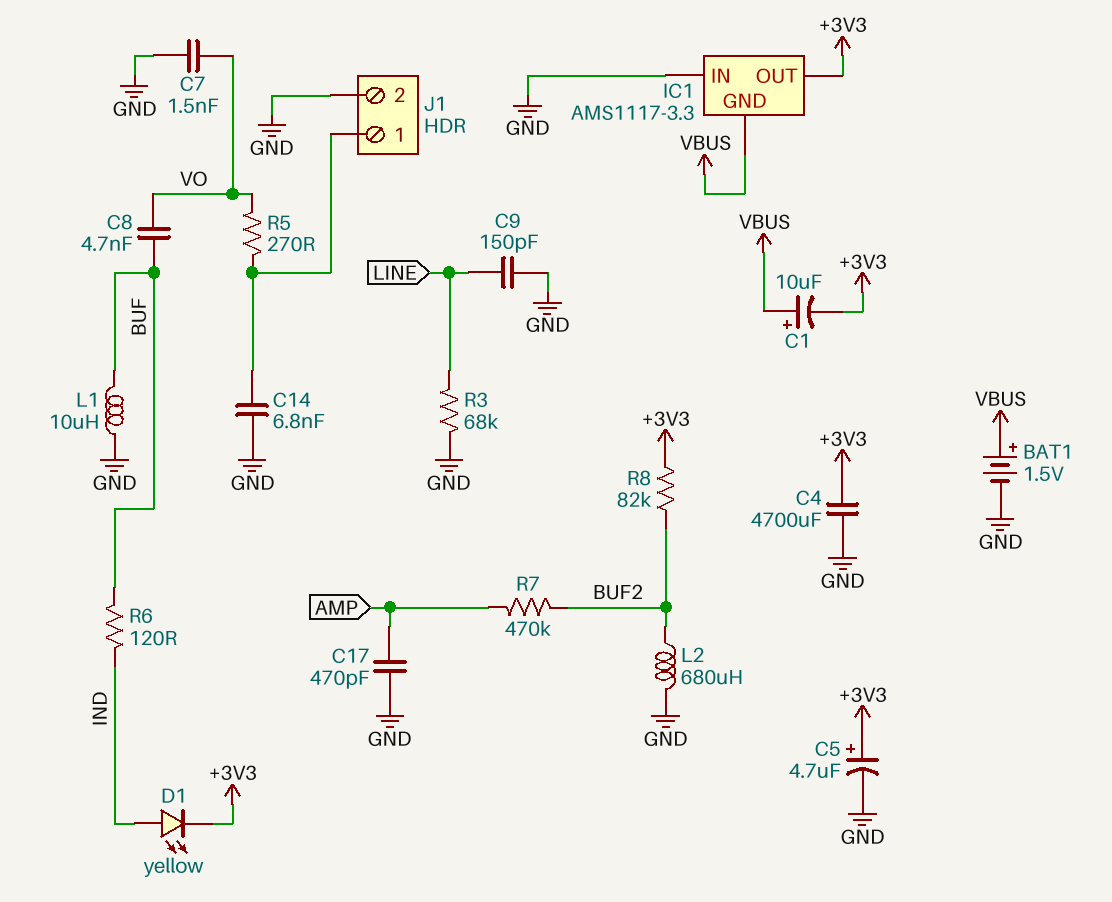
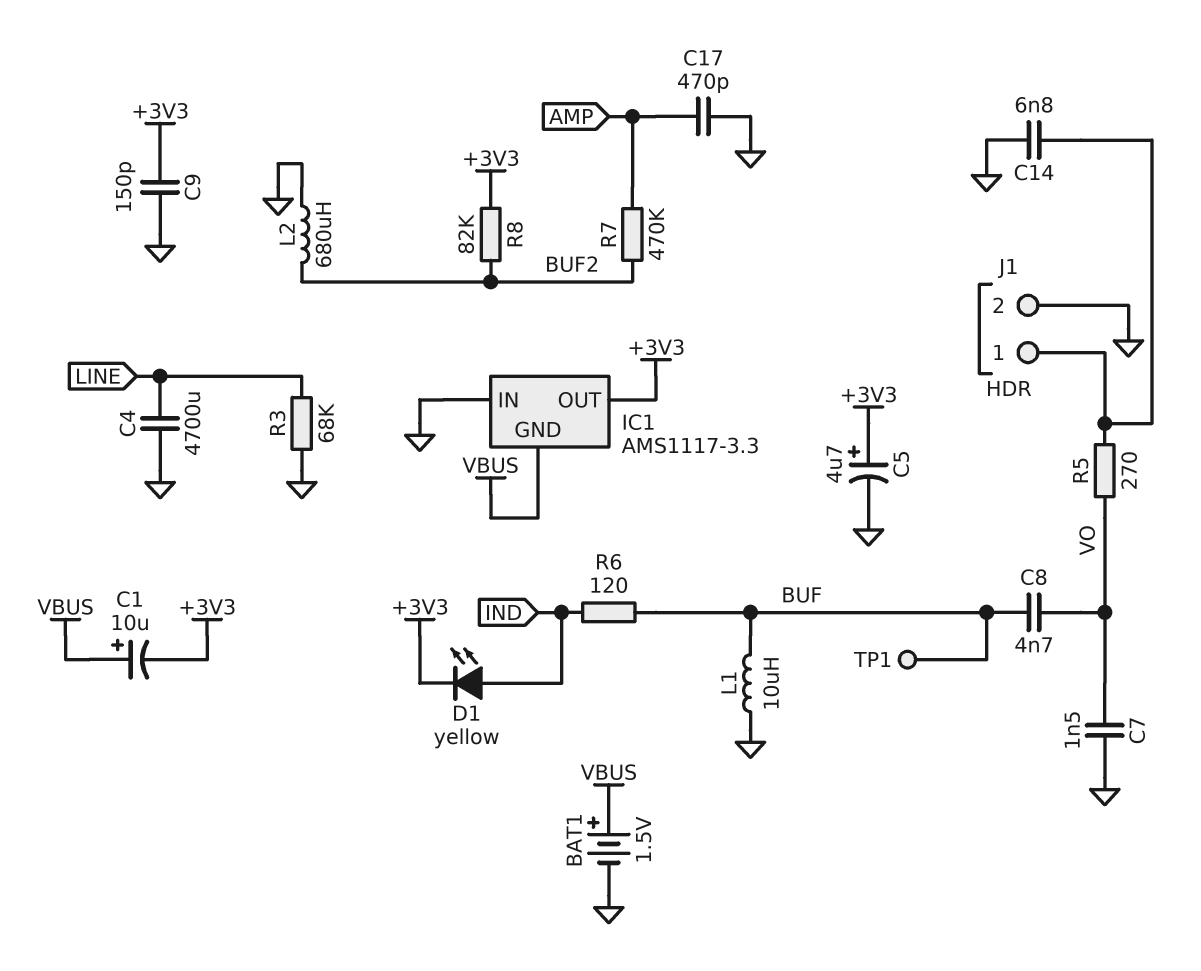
C4: 4700uF (+3V3, GND) -> 4700uF (GND, LINE)
C9: 150pF (GND, LINE) -> 150pF (+3V3, GND)
TP1: none -> test point (BUF)

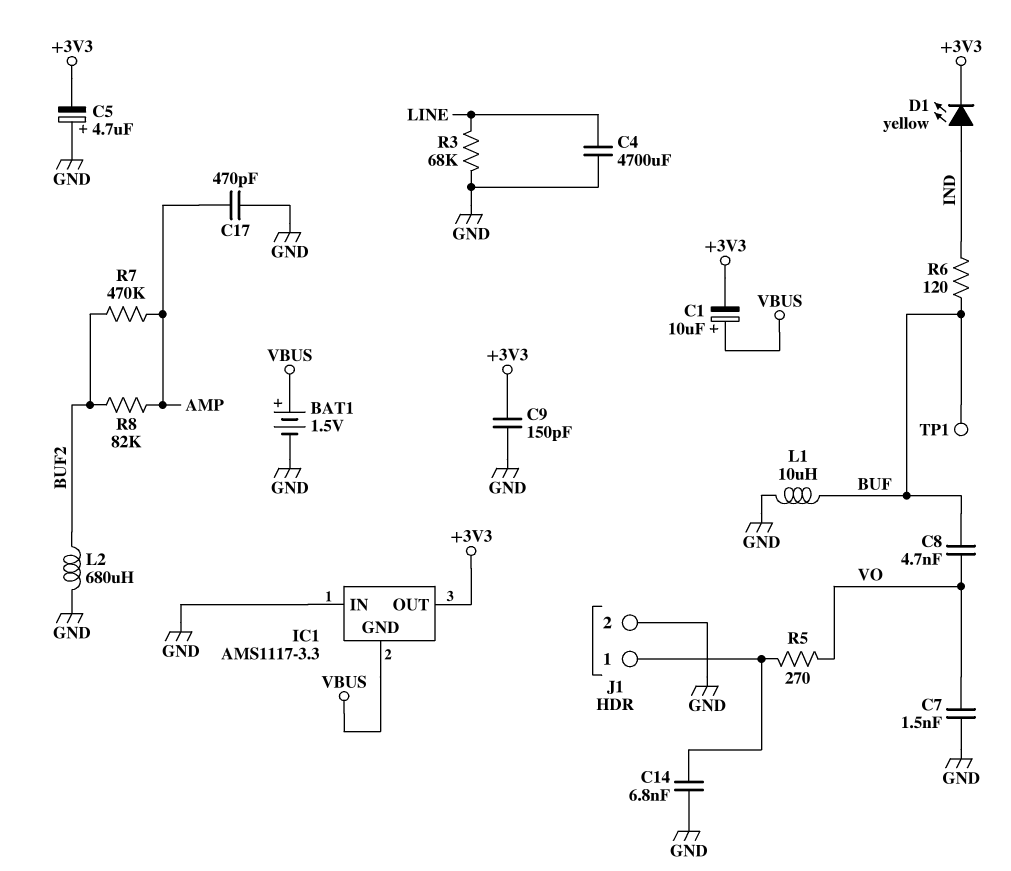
C5: 4.7uF (plus +3V3, minus GND) -> 4.7uF (plus GND, minus +3V3)
R8: 82k (+3V3, BUF2) -> 82k (AMP, BUF2)

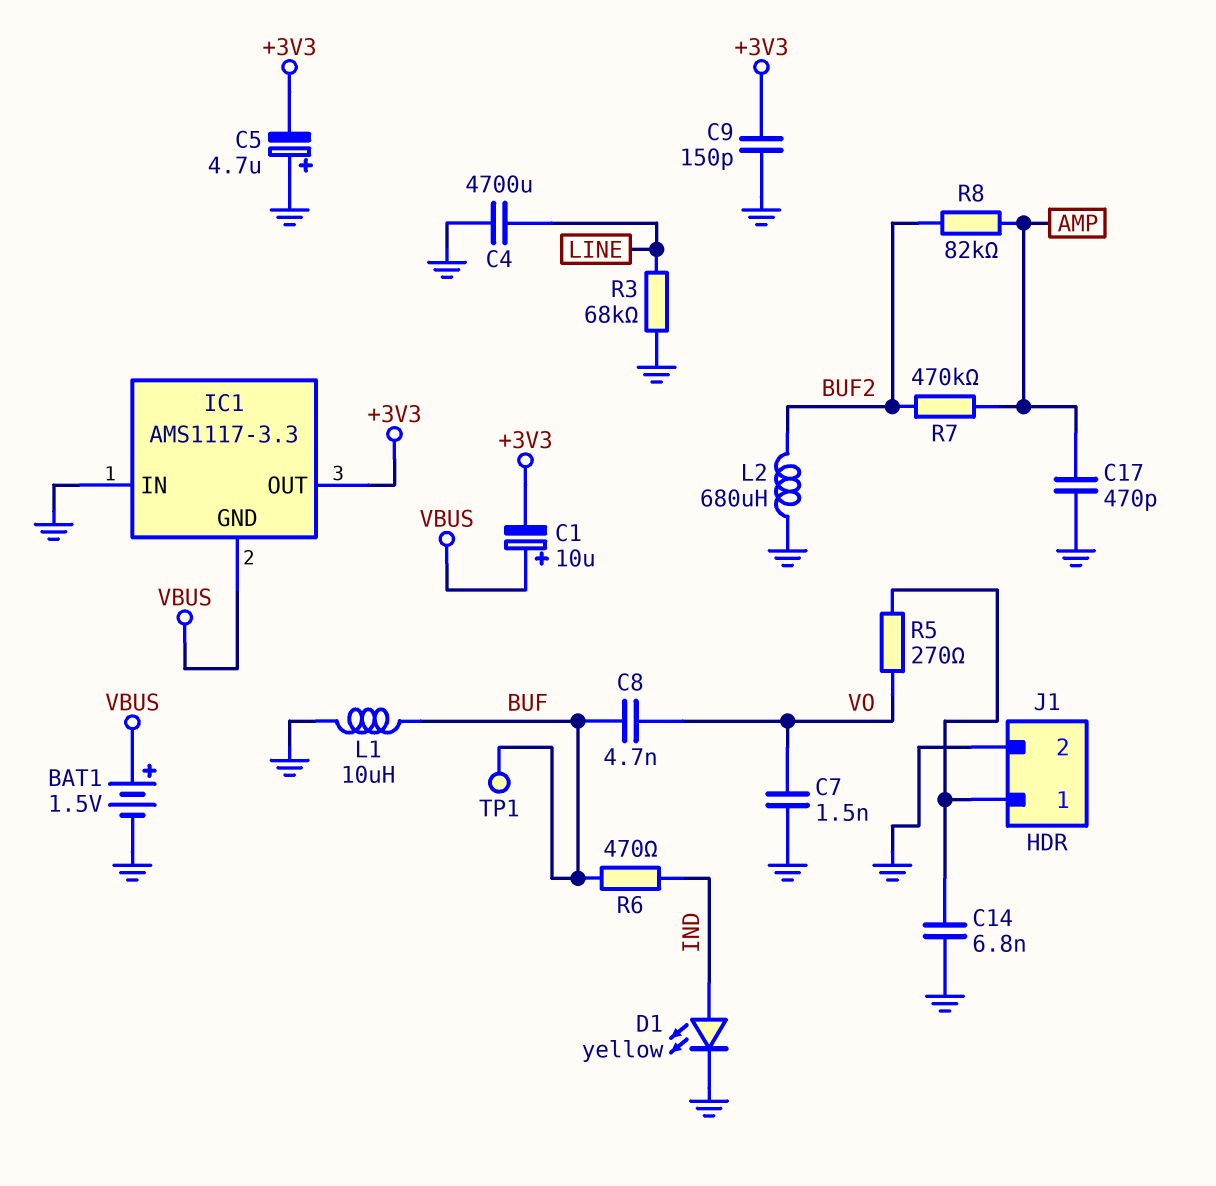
D1: LED yellow (A IND, K +3V3) -> LED yellow (A IND, K GND)
R6: 120 (BUF, IND) -> 470 (BUF, IND)

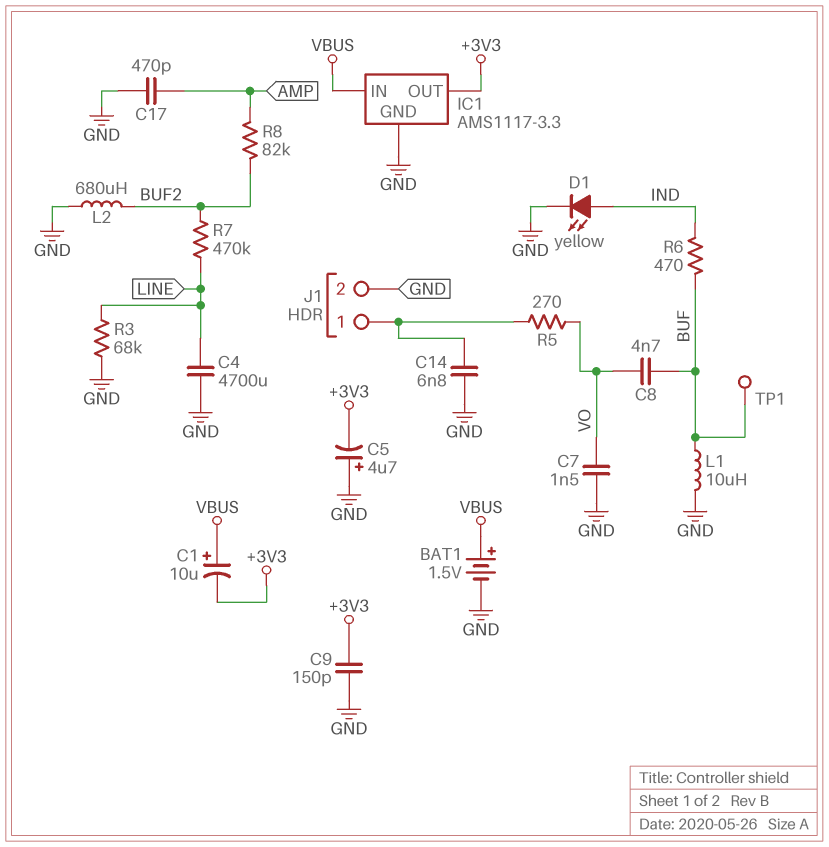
IC1 pin GND: VBUS -> GND
IC1 pin IN: GND -> VBUS
R7: 470k (AMP, BUF2) -> 470k (BUF2, LINE)

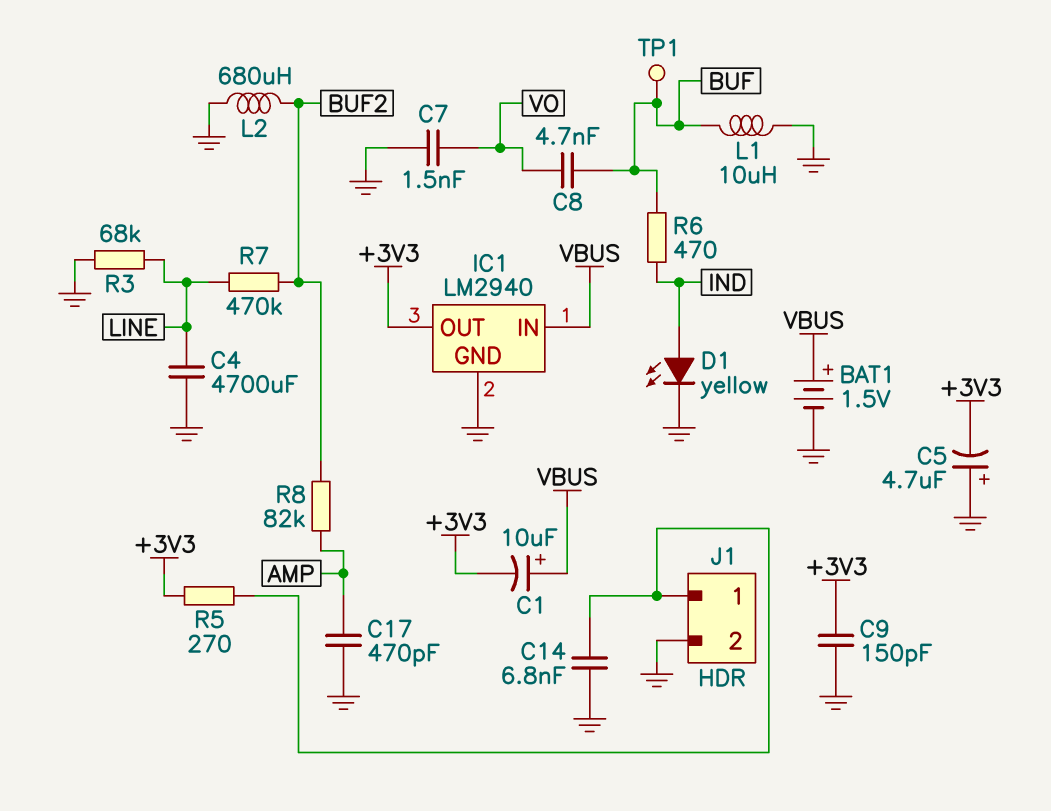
IC1: AMS1117-3.3 -> LM2940
R5: 270 (J1/1, VO) -> 270 (+3V3, J1/1)

